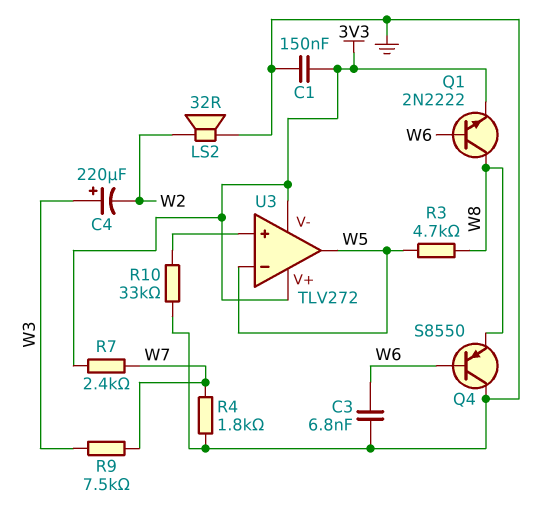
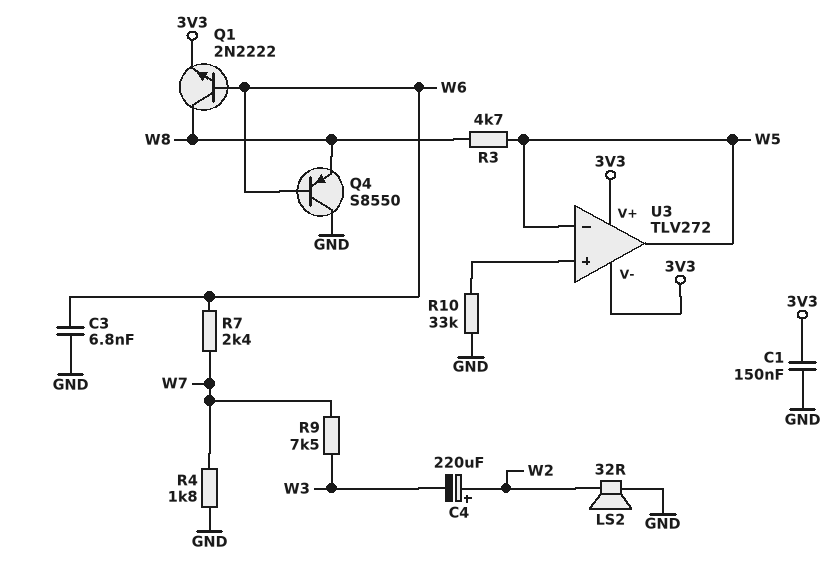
C4: 220uF (plus W3, minus W2) -> 220uF (plus W2, minus W3)
R7: 2.4k (3V3, W7) -> 2.4k (W6, W7)

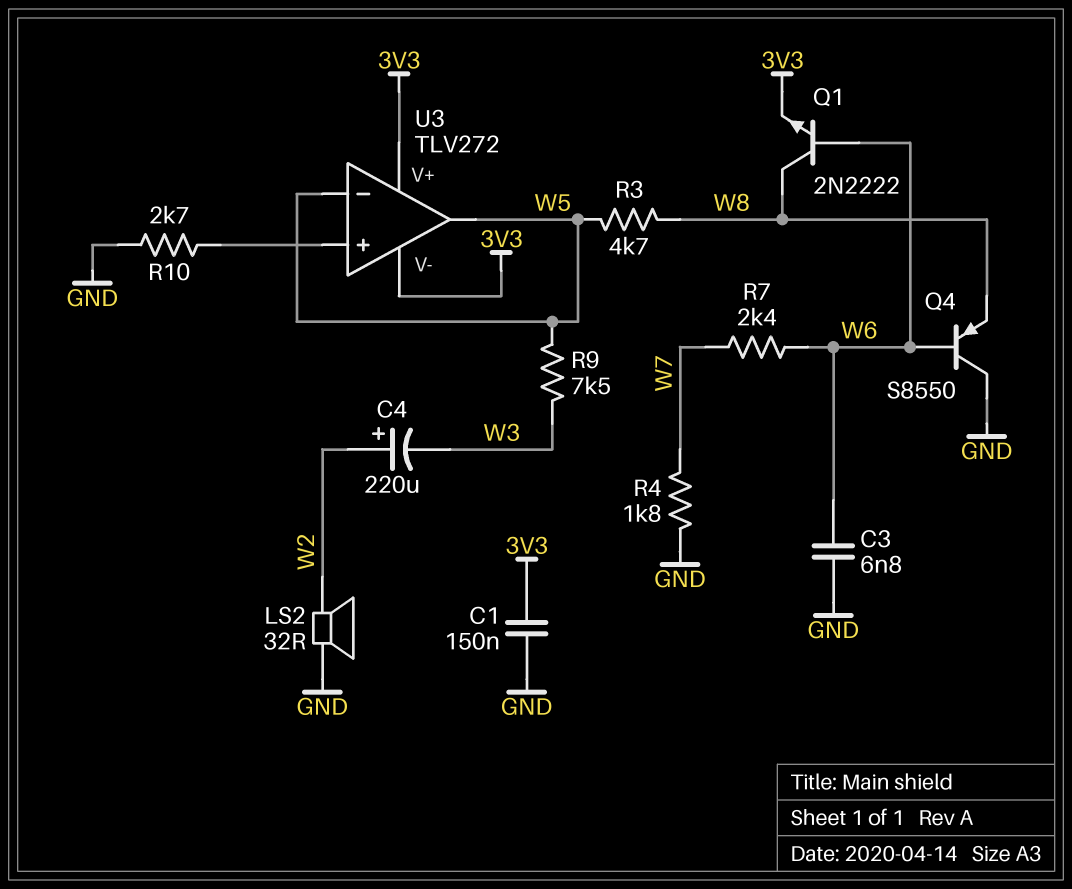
R9: 7.5k (W3, W7) -> 7.5k (W3, W5)
R10: 33k (GND, U3/in+) -> 2.7k (GND, U3/in+)

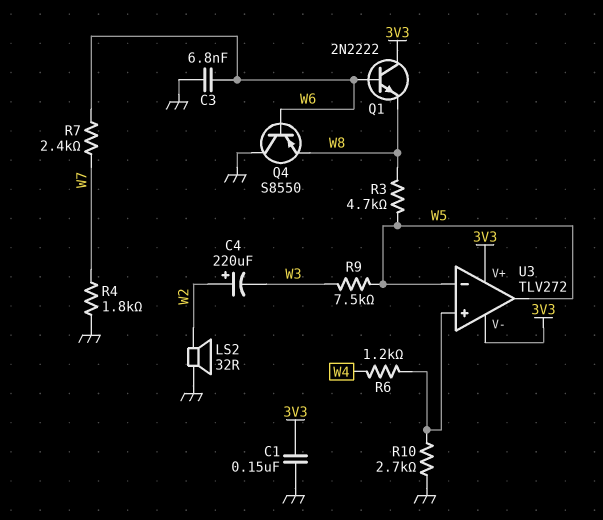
Q1: NPN 2N2222 (B W6, C W8, E 3V3) -> NPN 2N2222 (B W6, C 3V3, E W8)
R6: none -> 1.2k (U3/in+, W4)

